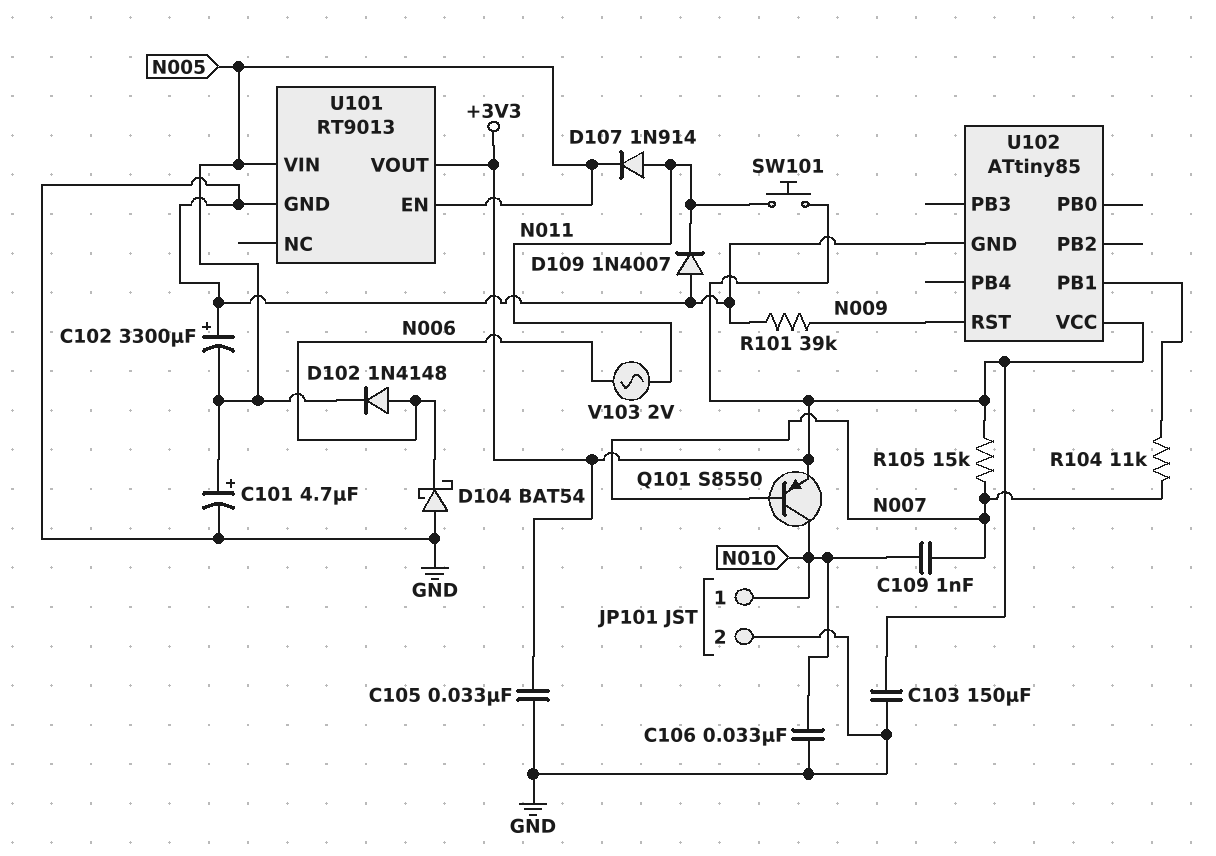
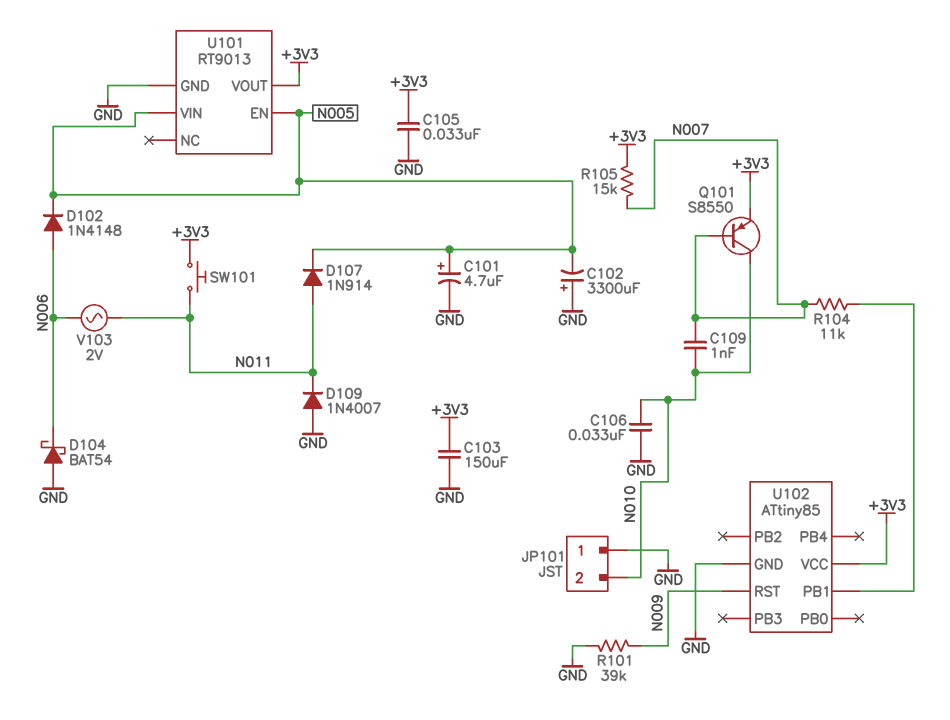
JP101 pin 1: N010 -> GND
JP101 pin 2: GND -> N010

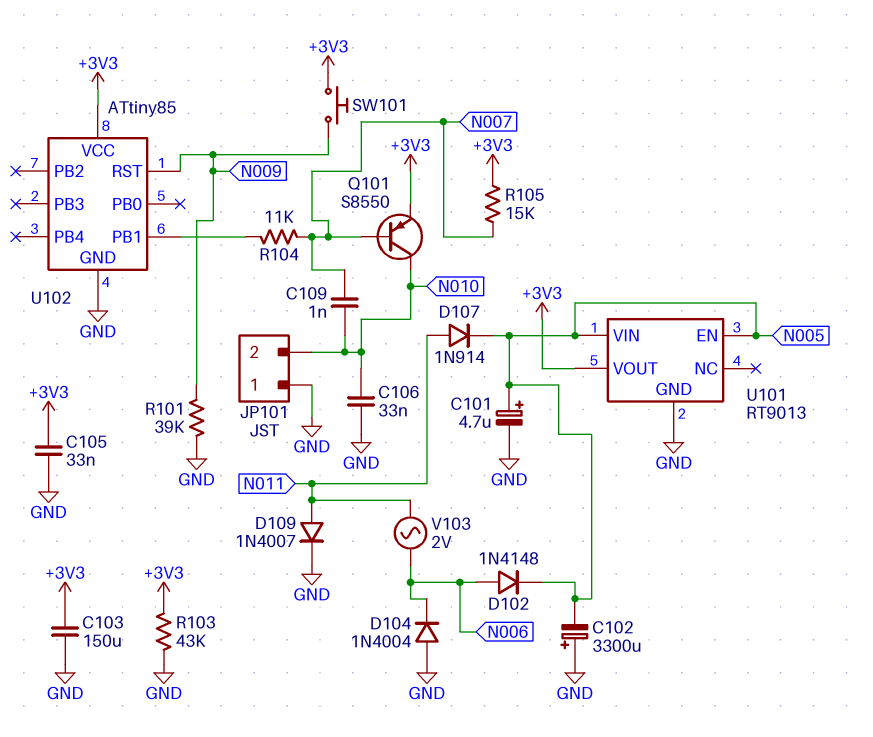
D104: schottky BAT54 (A GND, K N006) -> diode 1N4004 (A GND, K N006)
D109: diode 1N4007 (A GND, K N011) -> diode 1N4007 (A N011, K GND)
R103: none -> 43k (+3V3, GND)
SW101: button (+3V3, N011) -> button (+3V3, N009)

